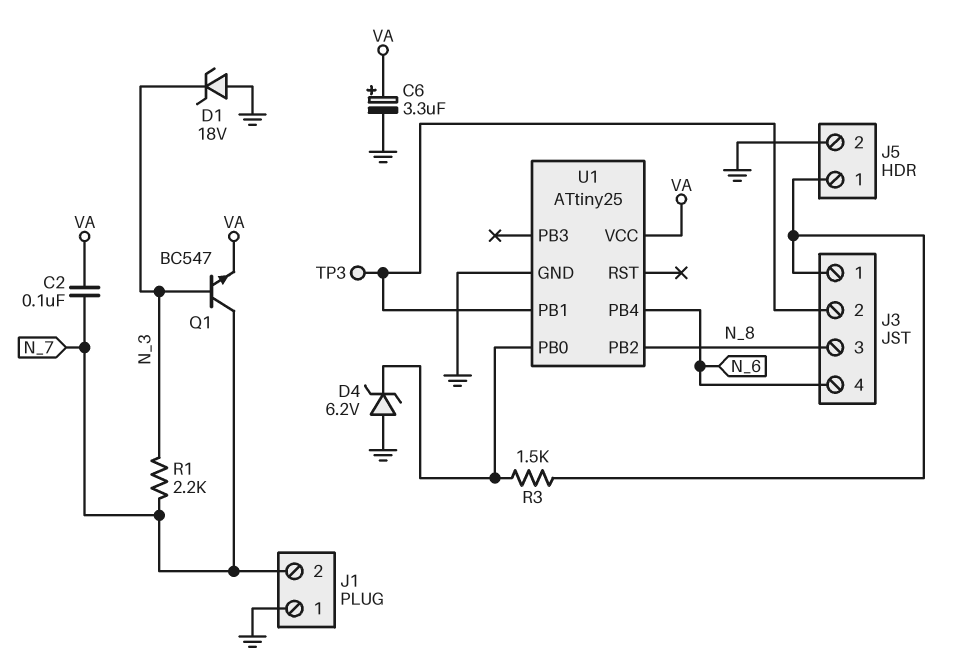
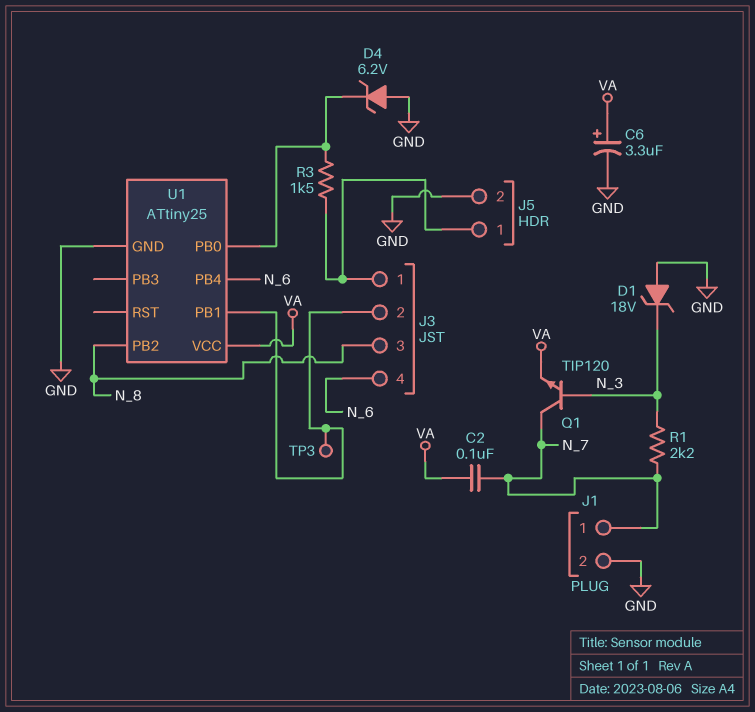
J1 pin 1: GND -> N_7
J1 pin 2: N_7 -> GND
Q1: NPN BC547 (B N_3, C N_7, E VA) -> NPN TIP120 (B N_3, C N_7, E VA)

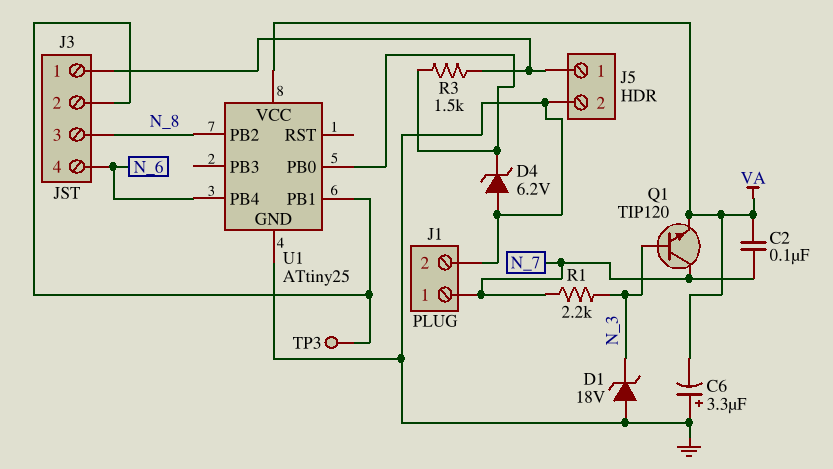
C6: 3.3uF (plus VA, minus GND) -> 3.3uF (plus GND, minus VA)

